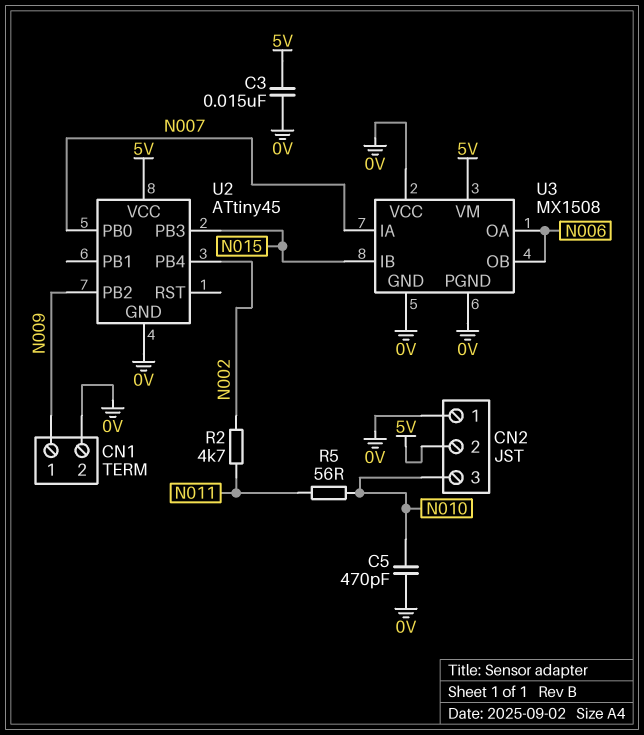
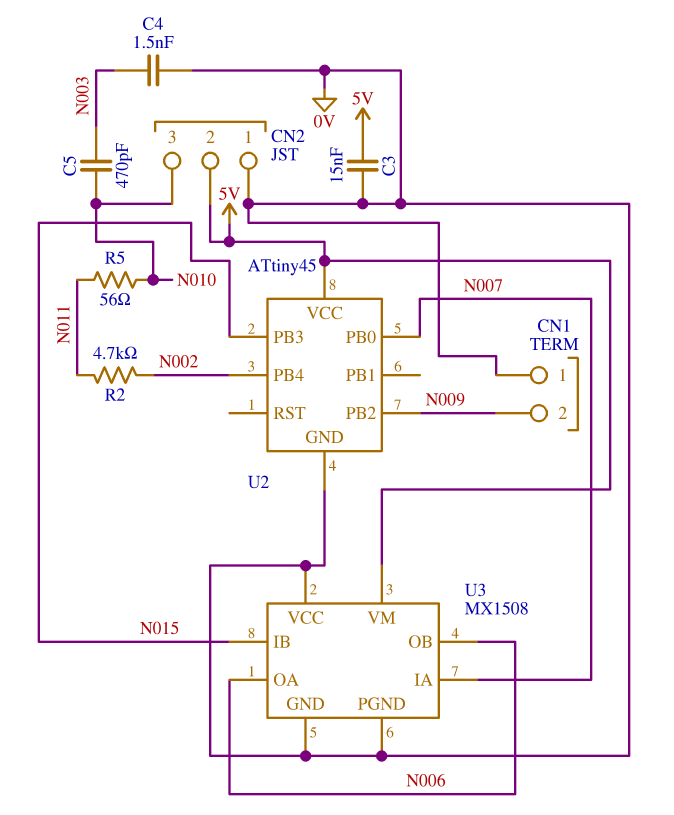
C4: none -> 1.5nF (0V, N003)
C5: 470pF (0V, N010) -> 470pF (N003, N010)
CN1 pin 1: N009 -> 0V
CN1 pin 2: 0V -> N009

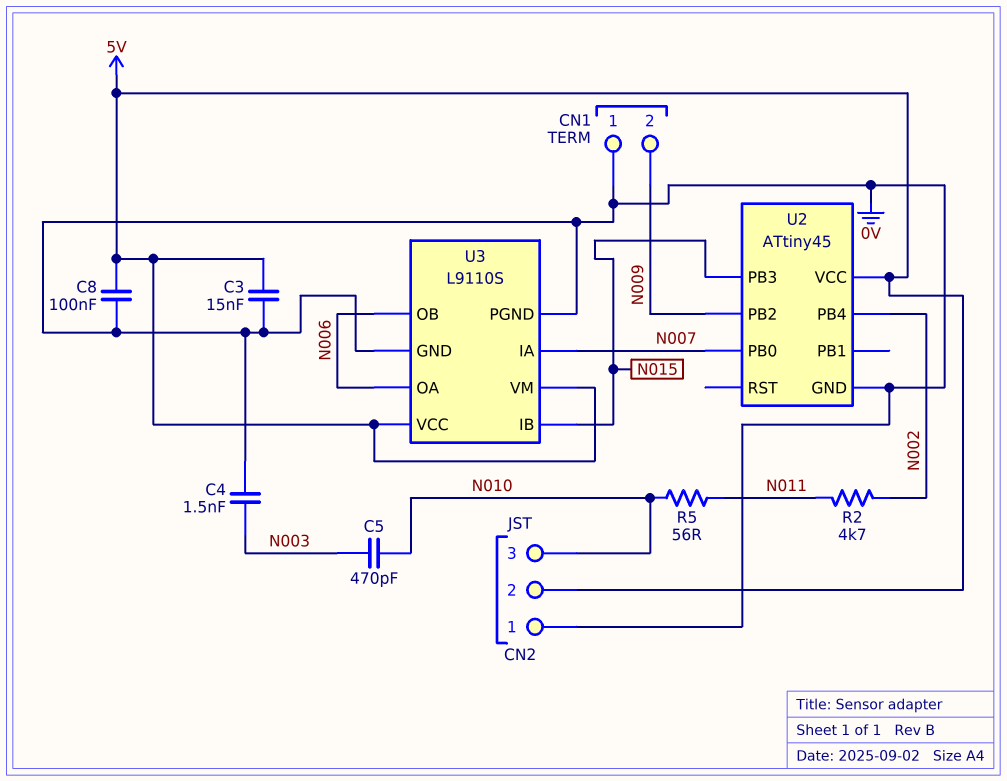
C8: none -> 100nF (0V, 5V)
U3: MX1508 -> L9110S
U3 pin VCC: 0V -> 5V

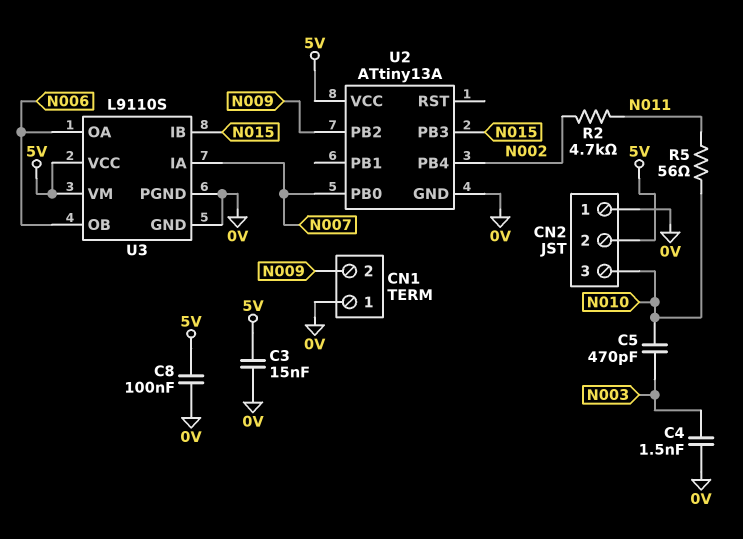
U2: ATtiny45 -> ATtiny13A

